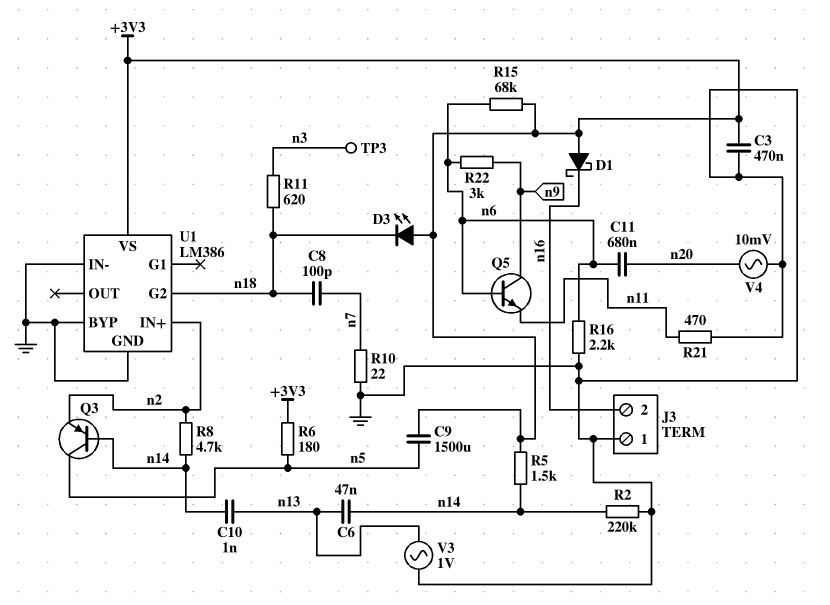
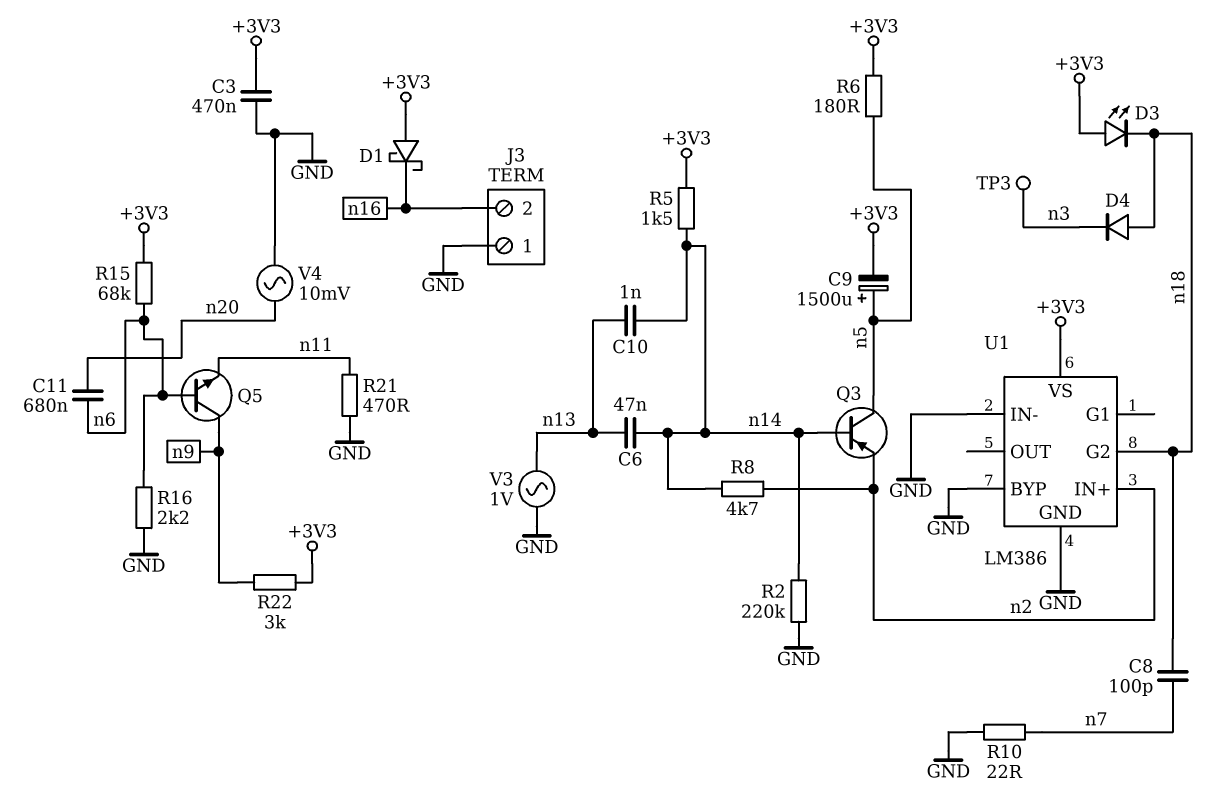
C9: 1500uF (+3V3, n5) -> 1500uF (plus n5, minus +3V3)
D4: none -> diode (A n18, K n3)
R11: 620 (n3, n18) -> none
R22: 3k (n6, n9) -> 3k (+3V3, n9)

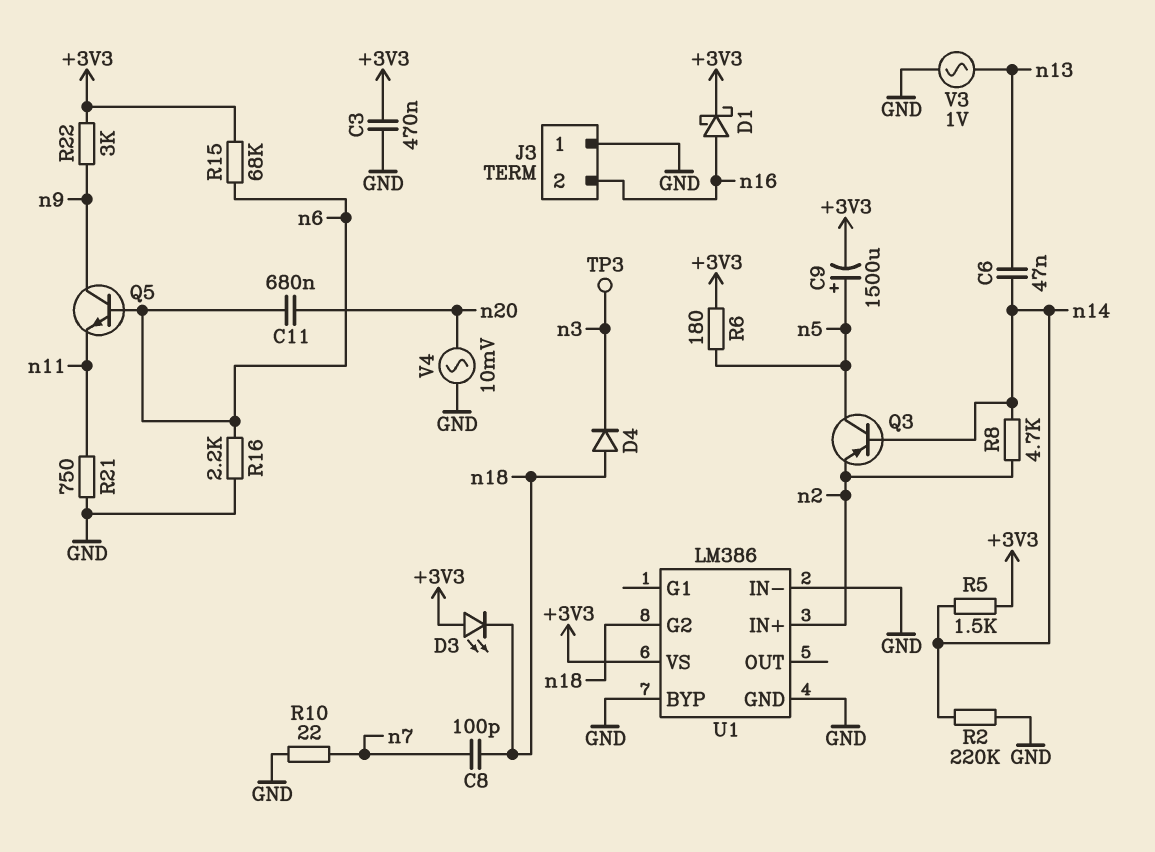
C10: 1nF (n13, n14) -> none
D1: schottky (A +3V3, K n16) -> schottky (A n16, K +3V3)
R21: 470 (GND, n11) -> 750 (GND, n11)

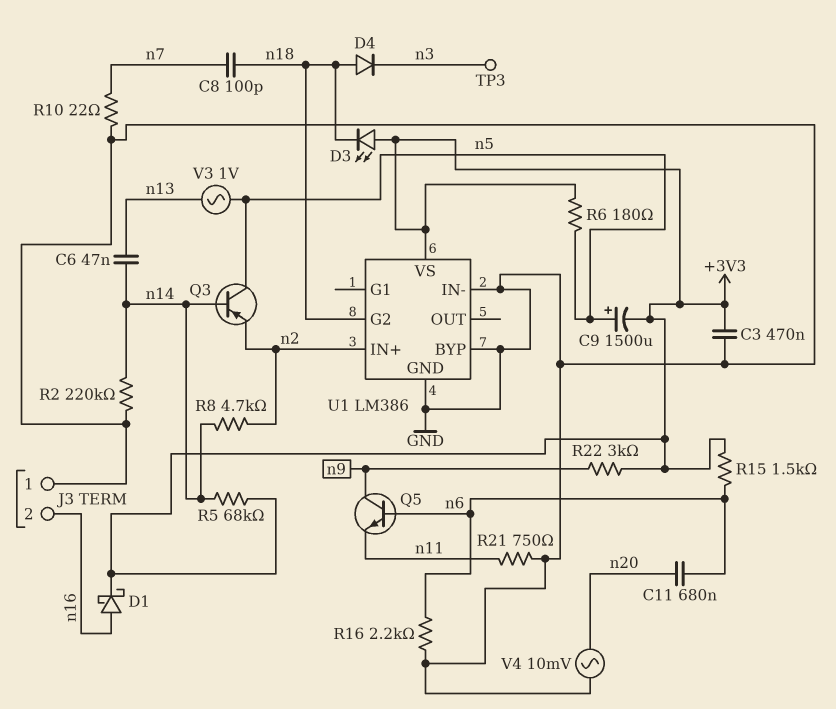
R5: 1.5k (+3V3, n14) -> 68k (+3V3, n14)
R15: 68k (+3V3, n6) -> 1.5k (+3V3, n6)
V3: AC 1V (GND, n13) -> AC 1V (n5, n13)

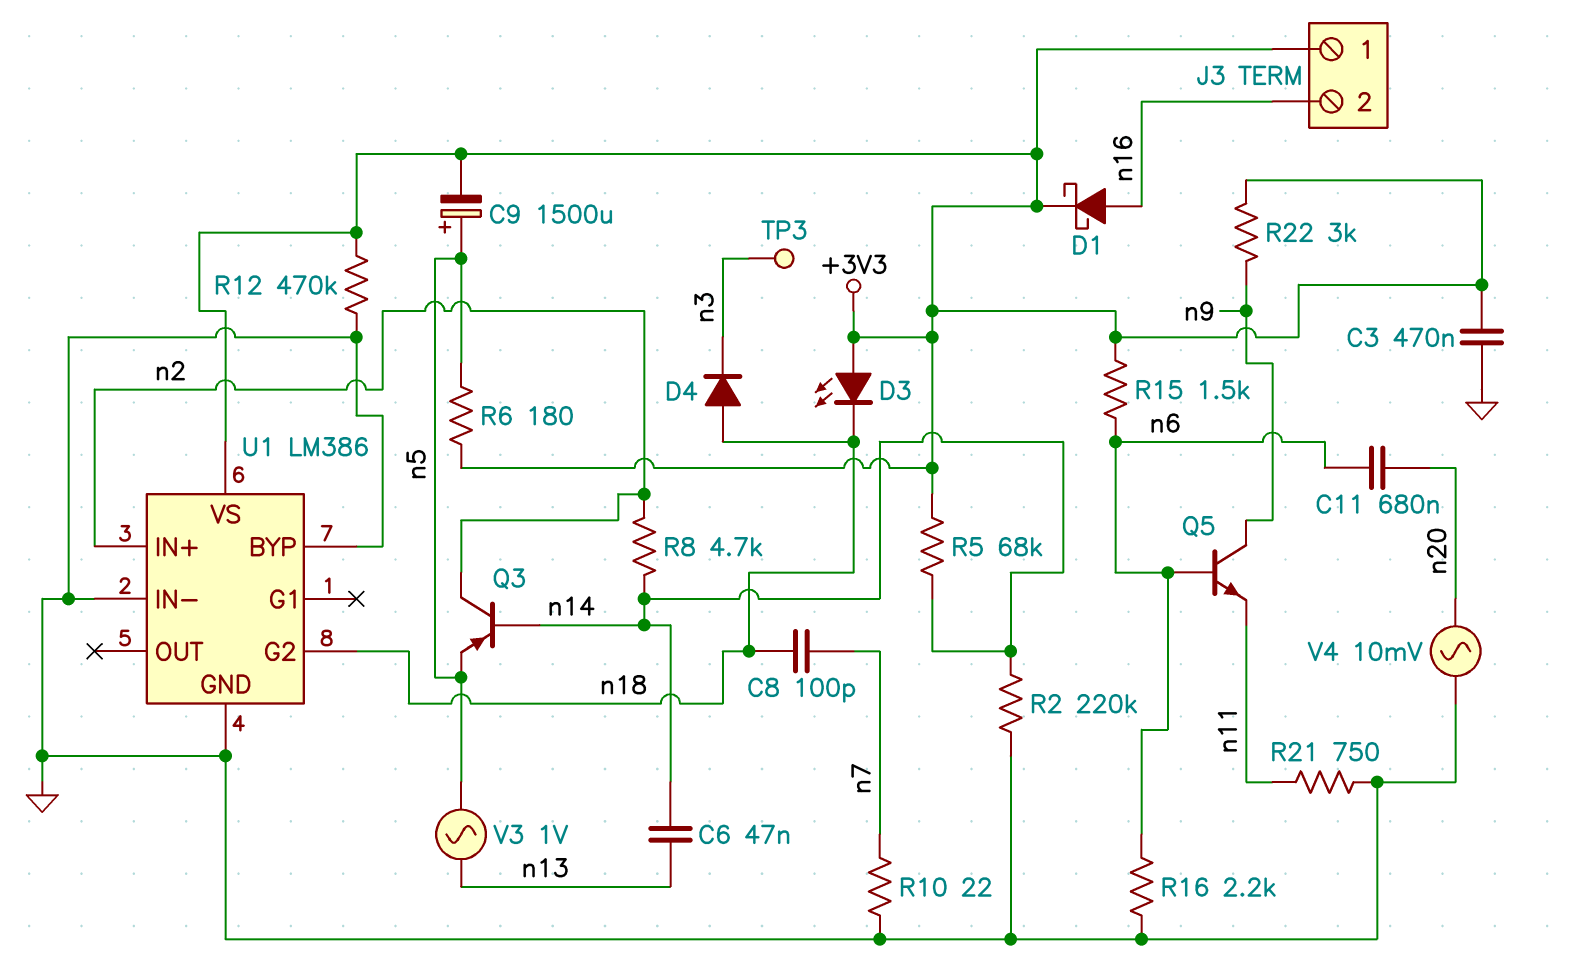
J3 pin 1: GND -> +3V3
Q3: PNP (B n14, C n5, E n2) -> PNP (B n14, C n2, E n5)
R12: none -> 470k (+3V3, GND)

